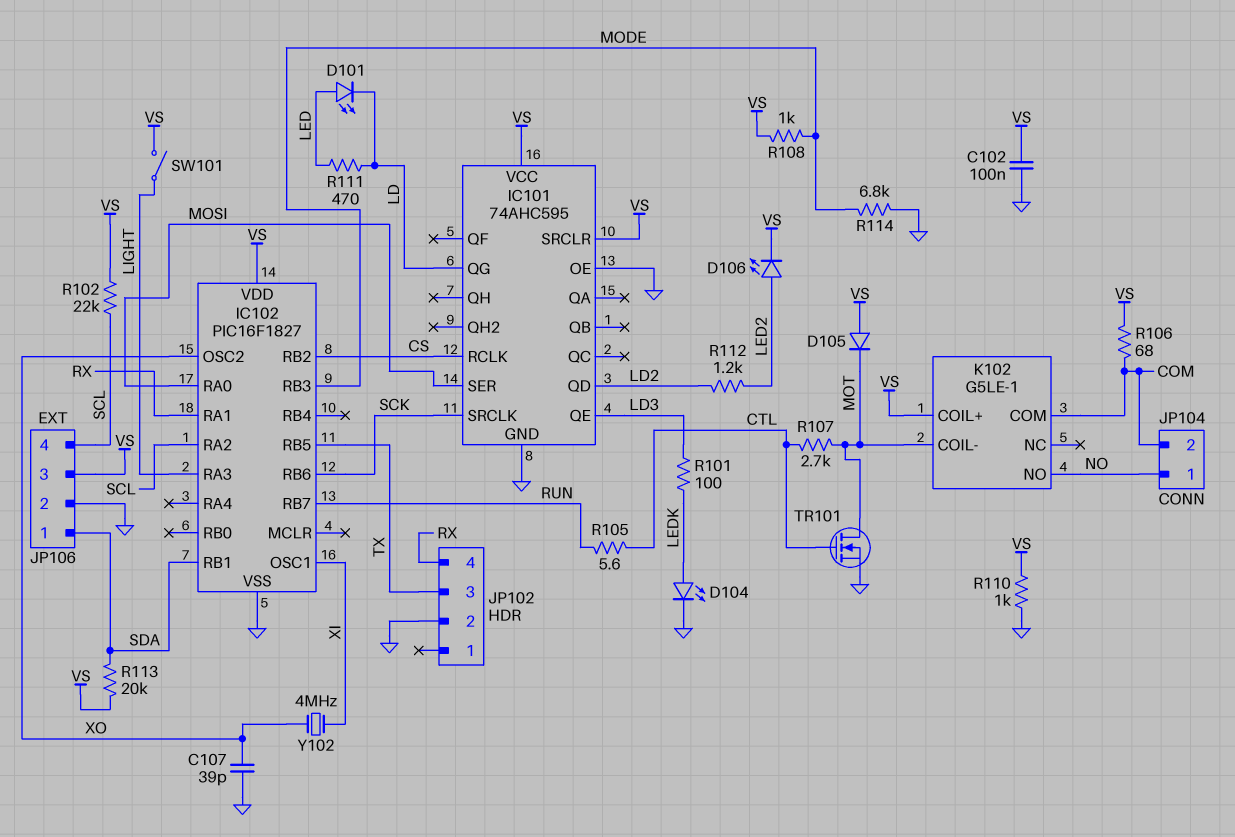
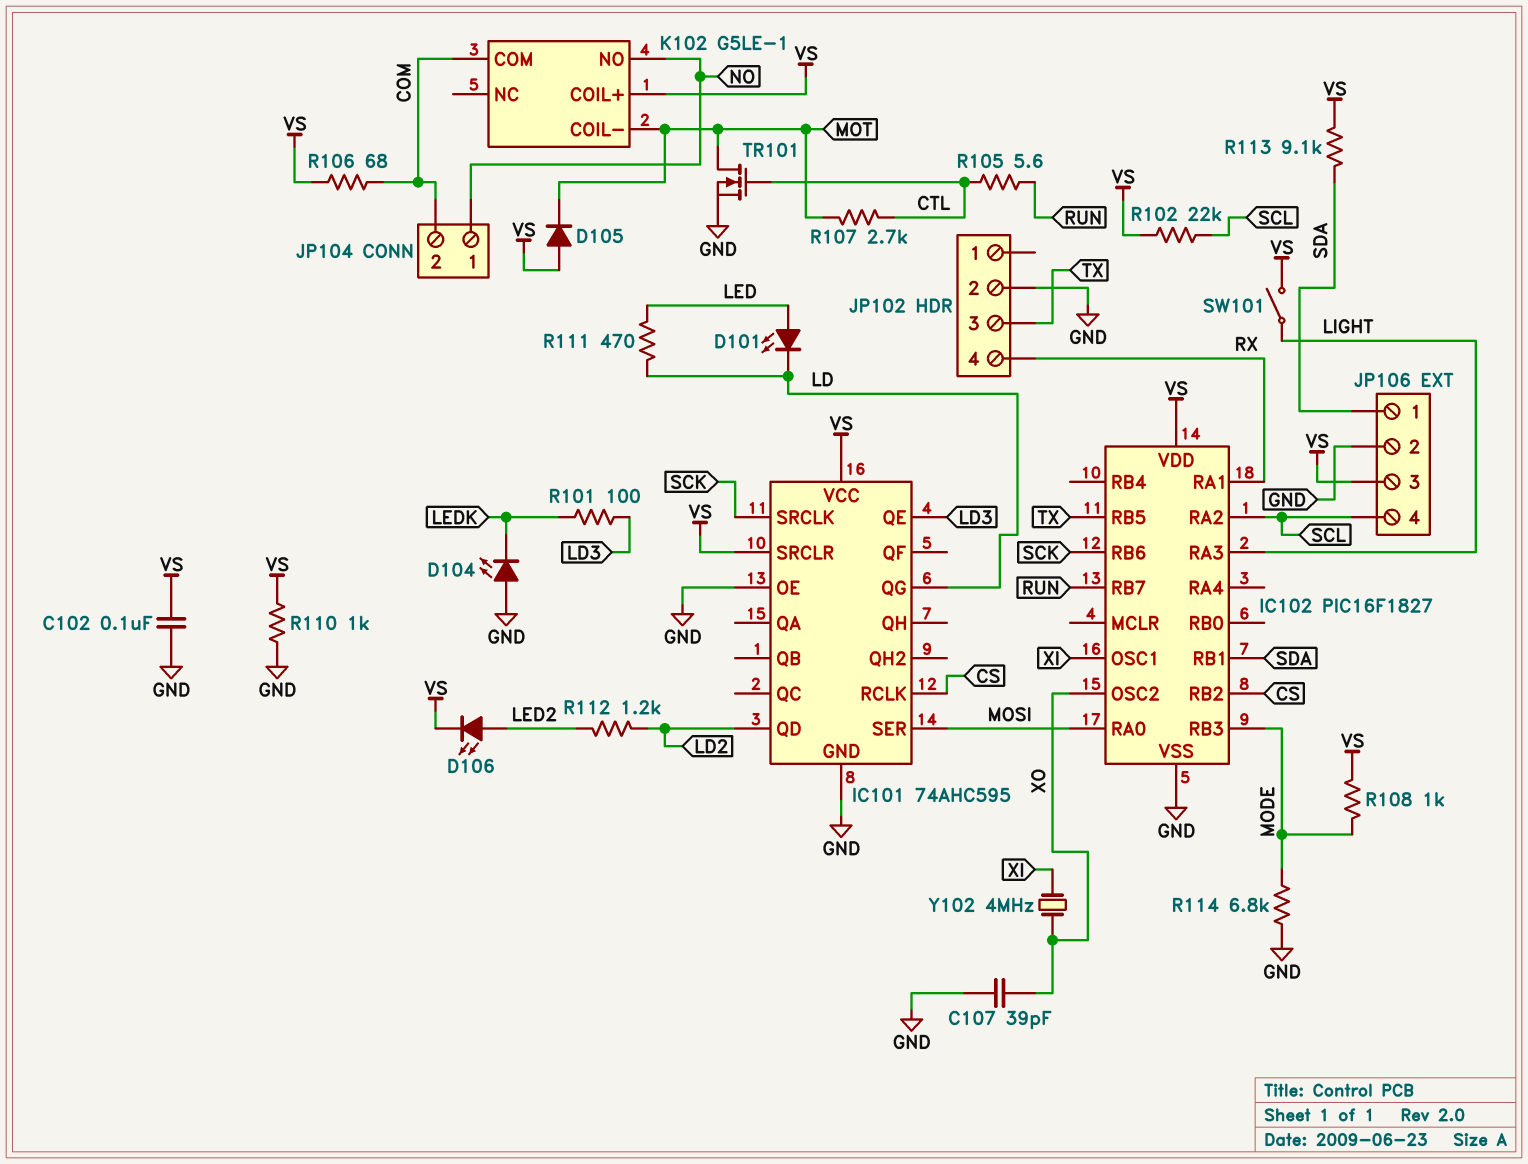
D104: LED (A LEDK, K GND) -> LED (A GND, K LEDK)
R113: 20k (SDA, VS) -> 9.1k (SDA, VS)

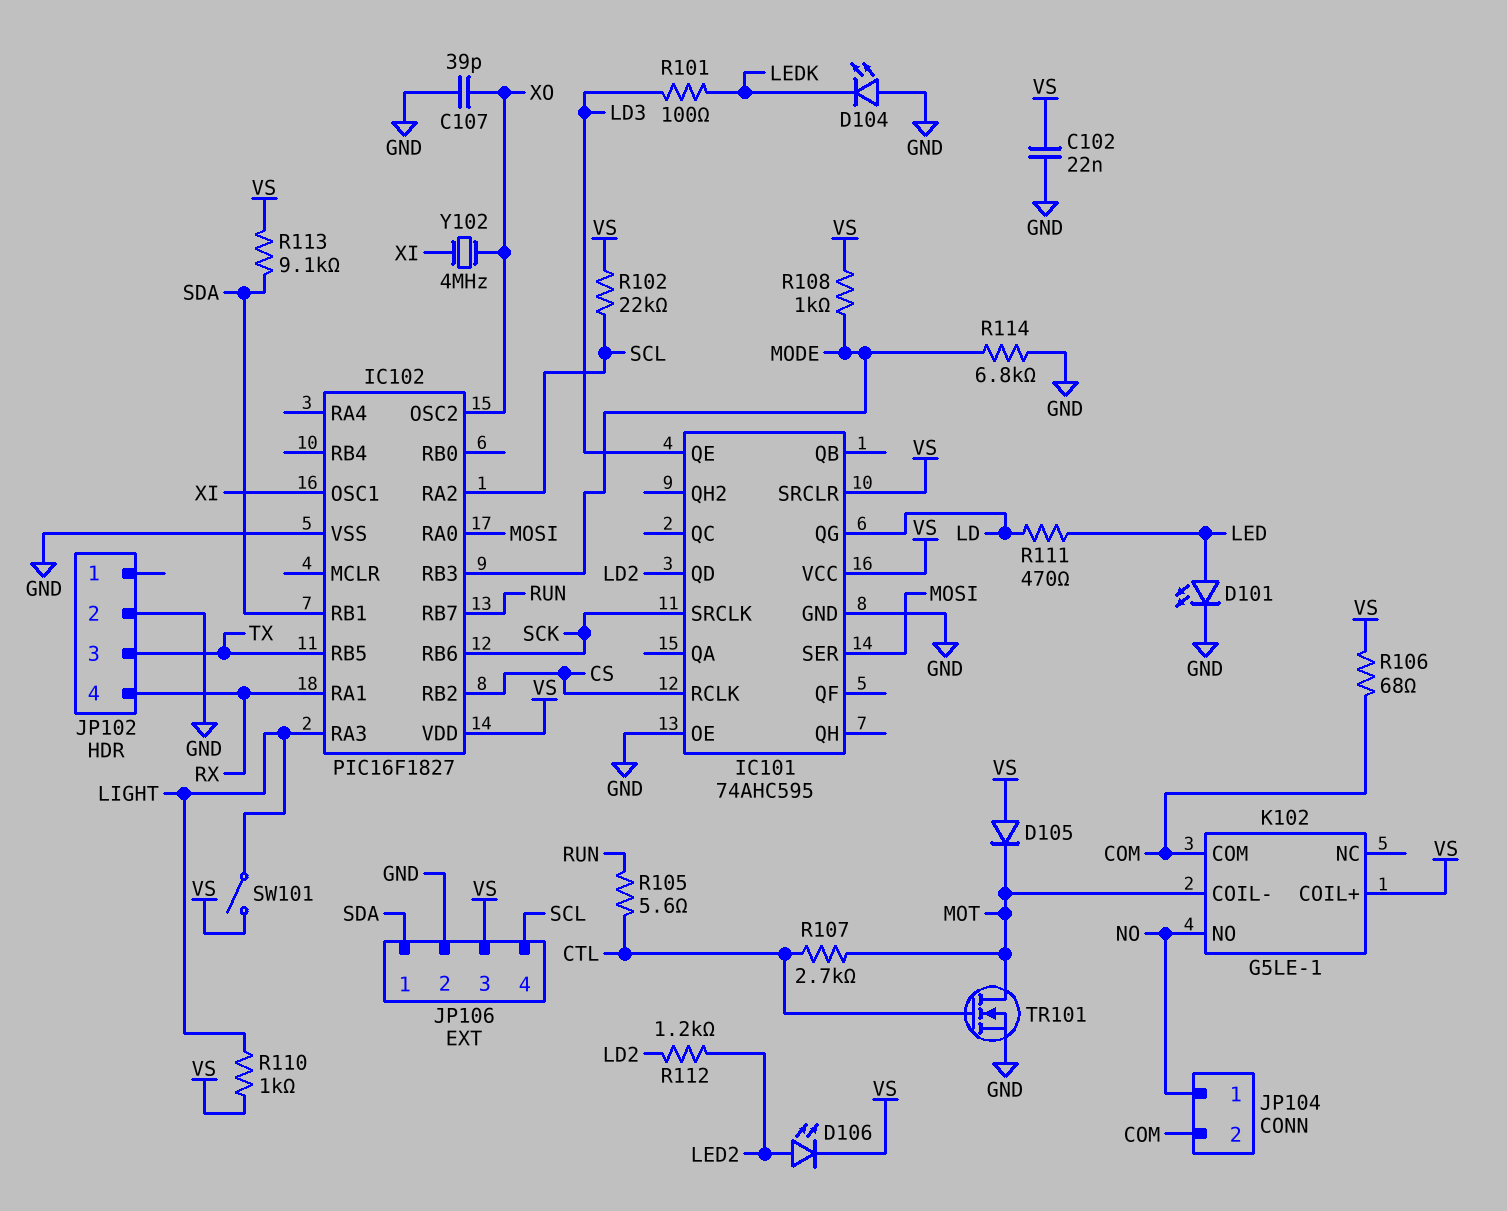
C102: 100nF (GND, VS) -> 22nF (GND, VS)
D101: LED (A LED, K LD) -> LED (A LED, K GND)
R110: 1k (GND, VS) -> 1k (LIGHT, VS)

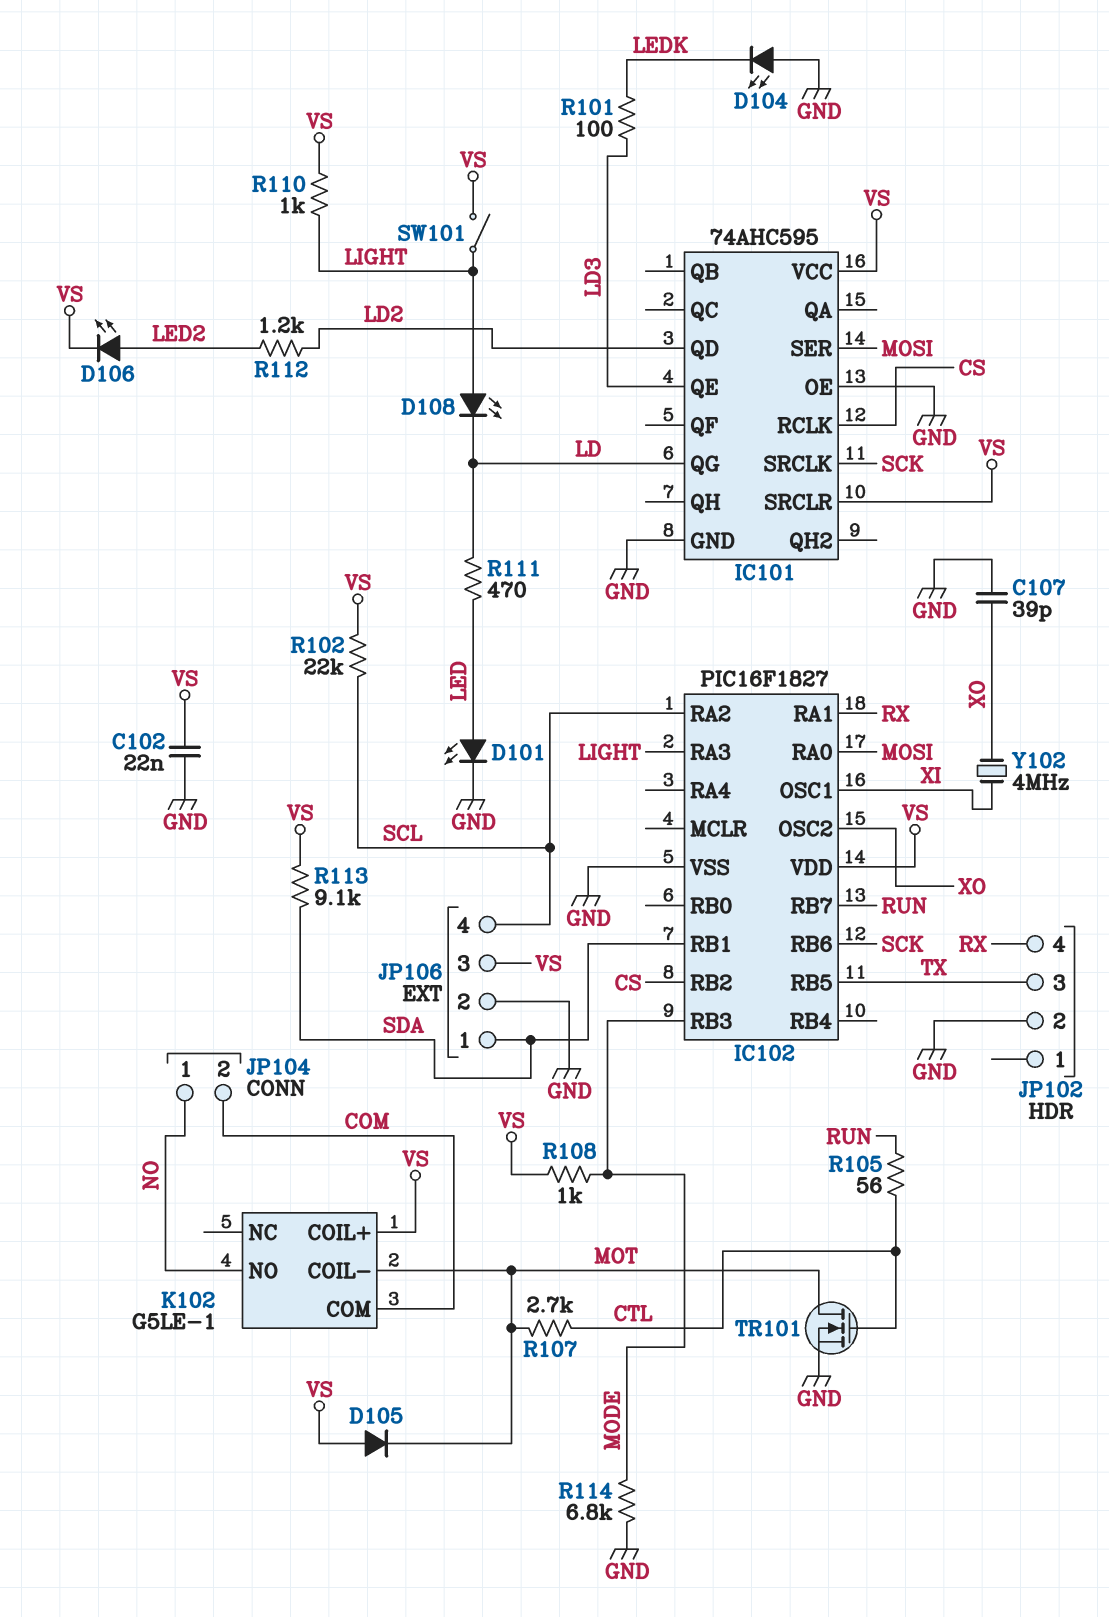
D108: none -> LED (A LIGHT, K LD)
R105: 5.6 (CTL, RUN) -> 56 (CTL, RUN)
R106: 68 (COM, VS) -> none

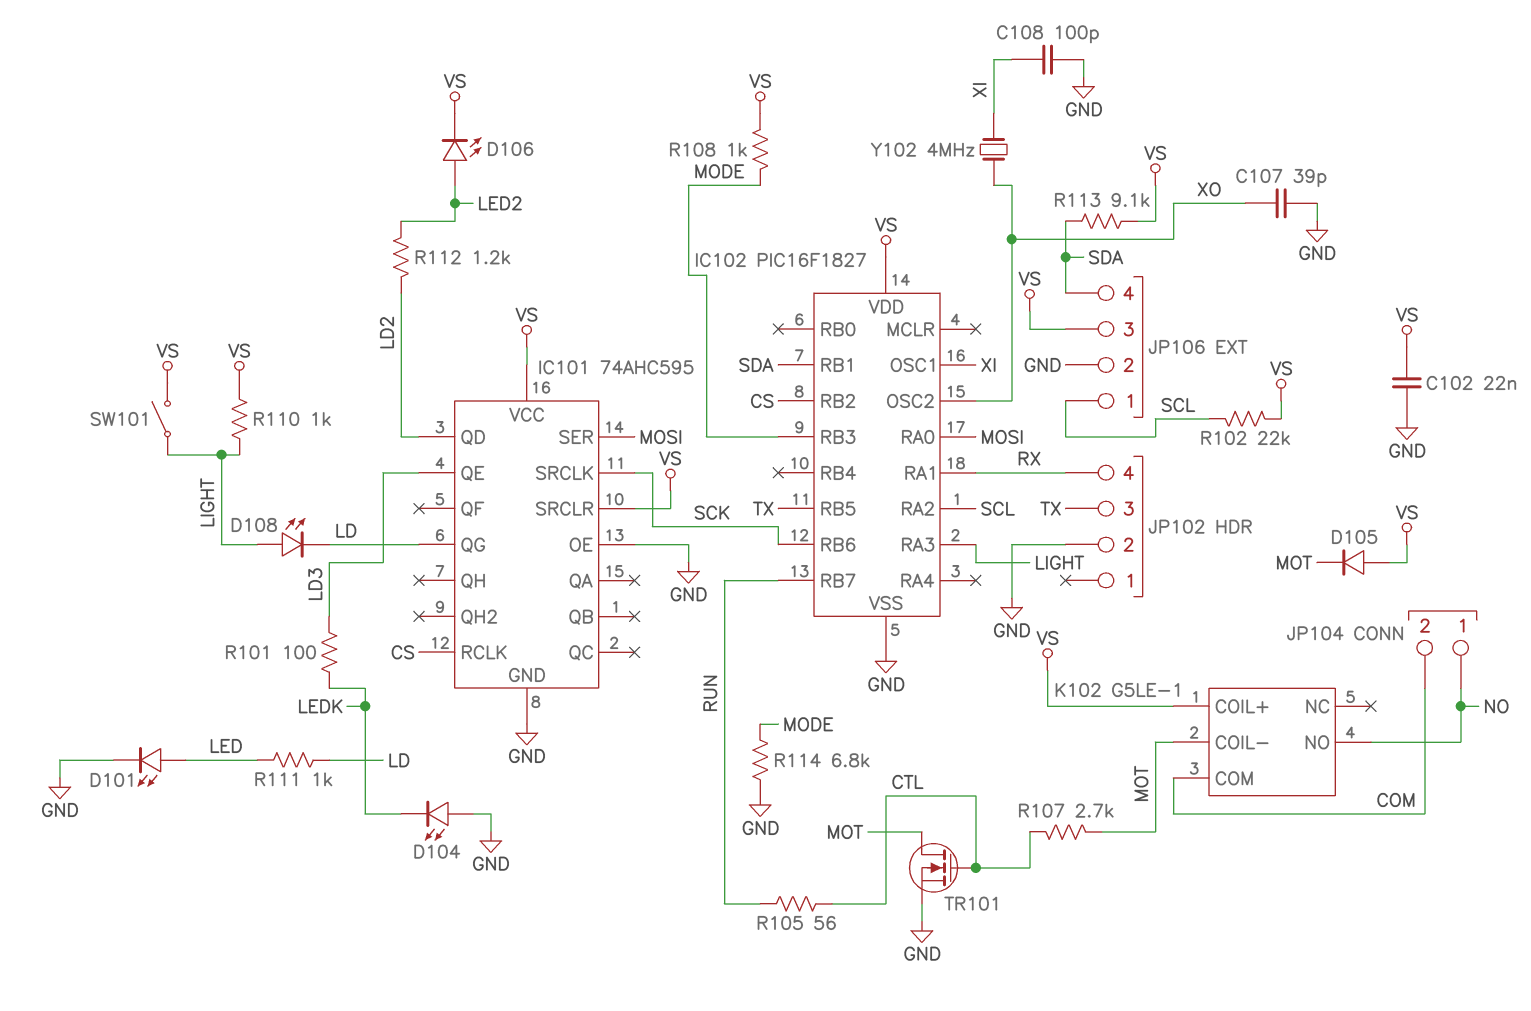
C108: none -> 100pF (GND, XI)
JP106 pin 1: SDA -> SCL
JP106 pin 4: SCL -> SDA
R111: 470 (LD, LED) -> 1k (LD, LED)

